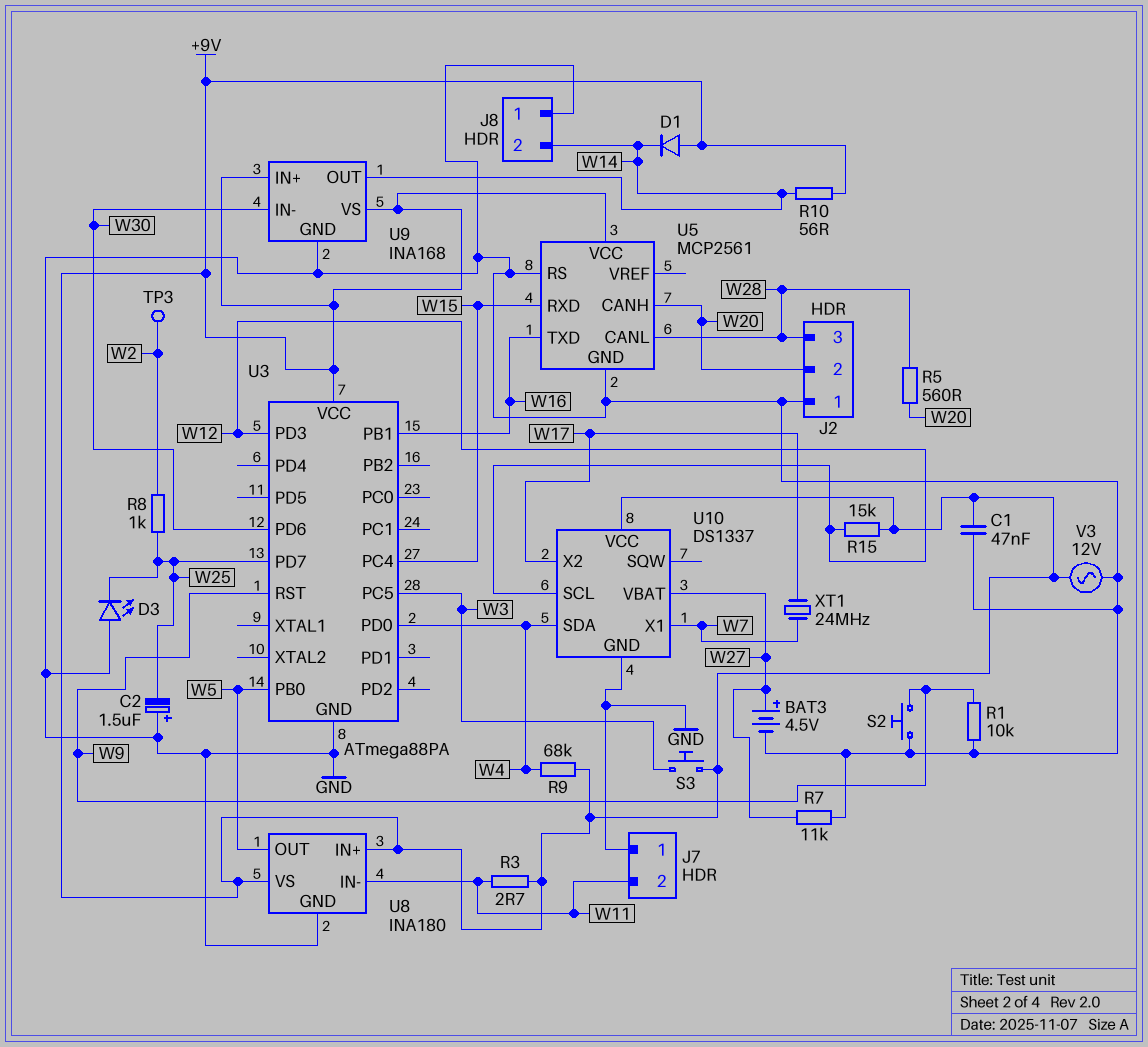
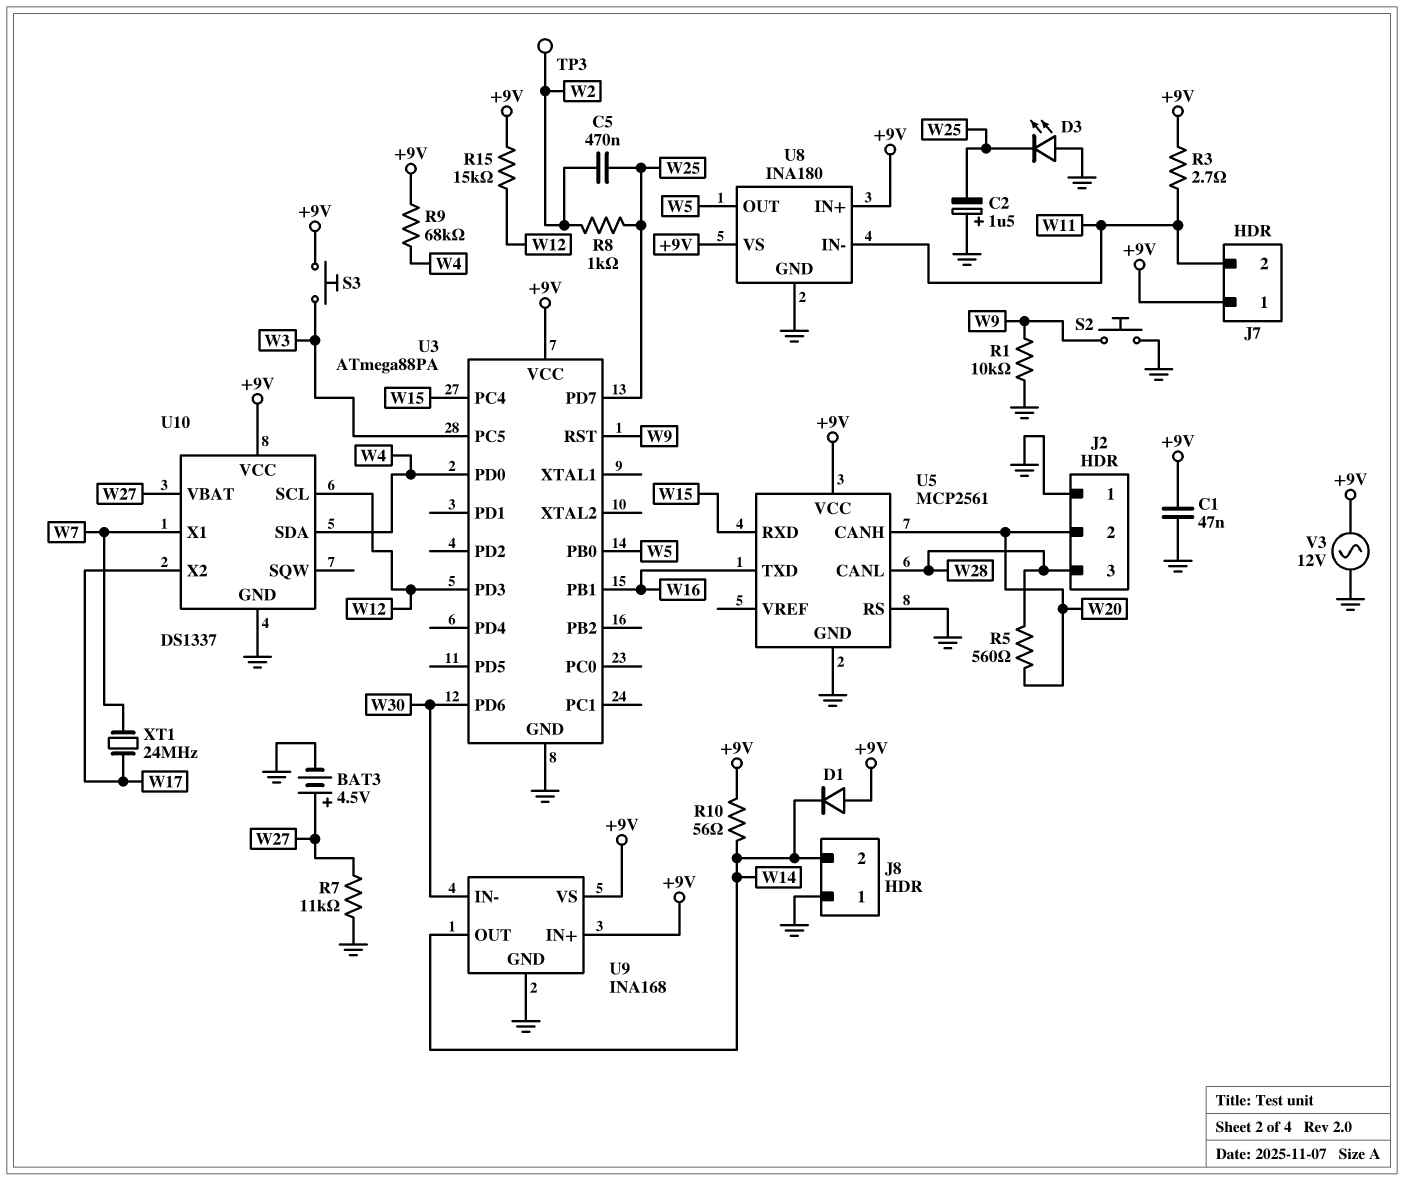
C5: none -> 470nF (W2, W25)
J7 pin 1: GND -> +9V

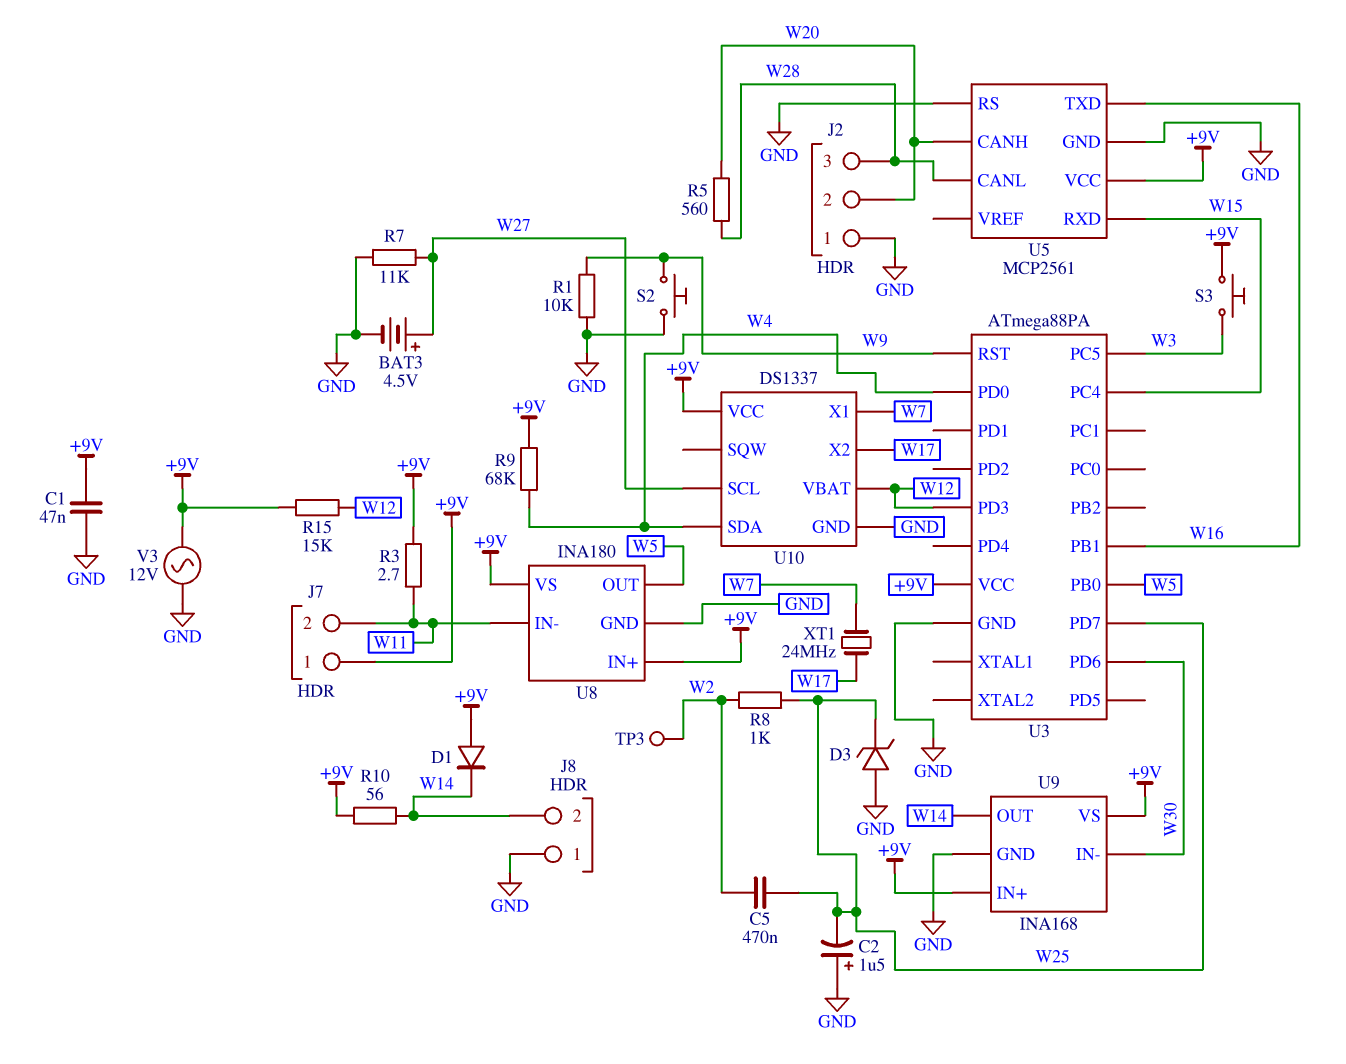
D3: LED (A GND, K W25) -> zener (A GND, K W25)
U10 pin SCL: W12 -> W27
U10 pin VBAT: W27 -> W12

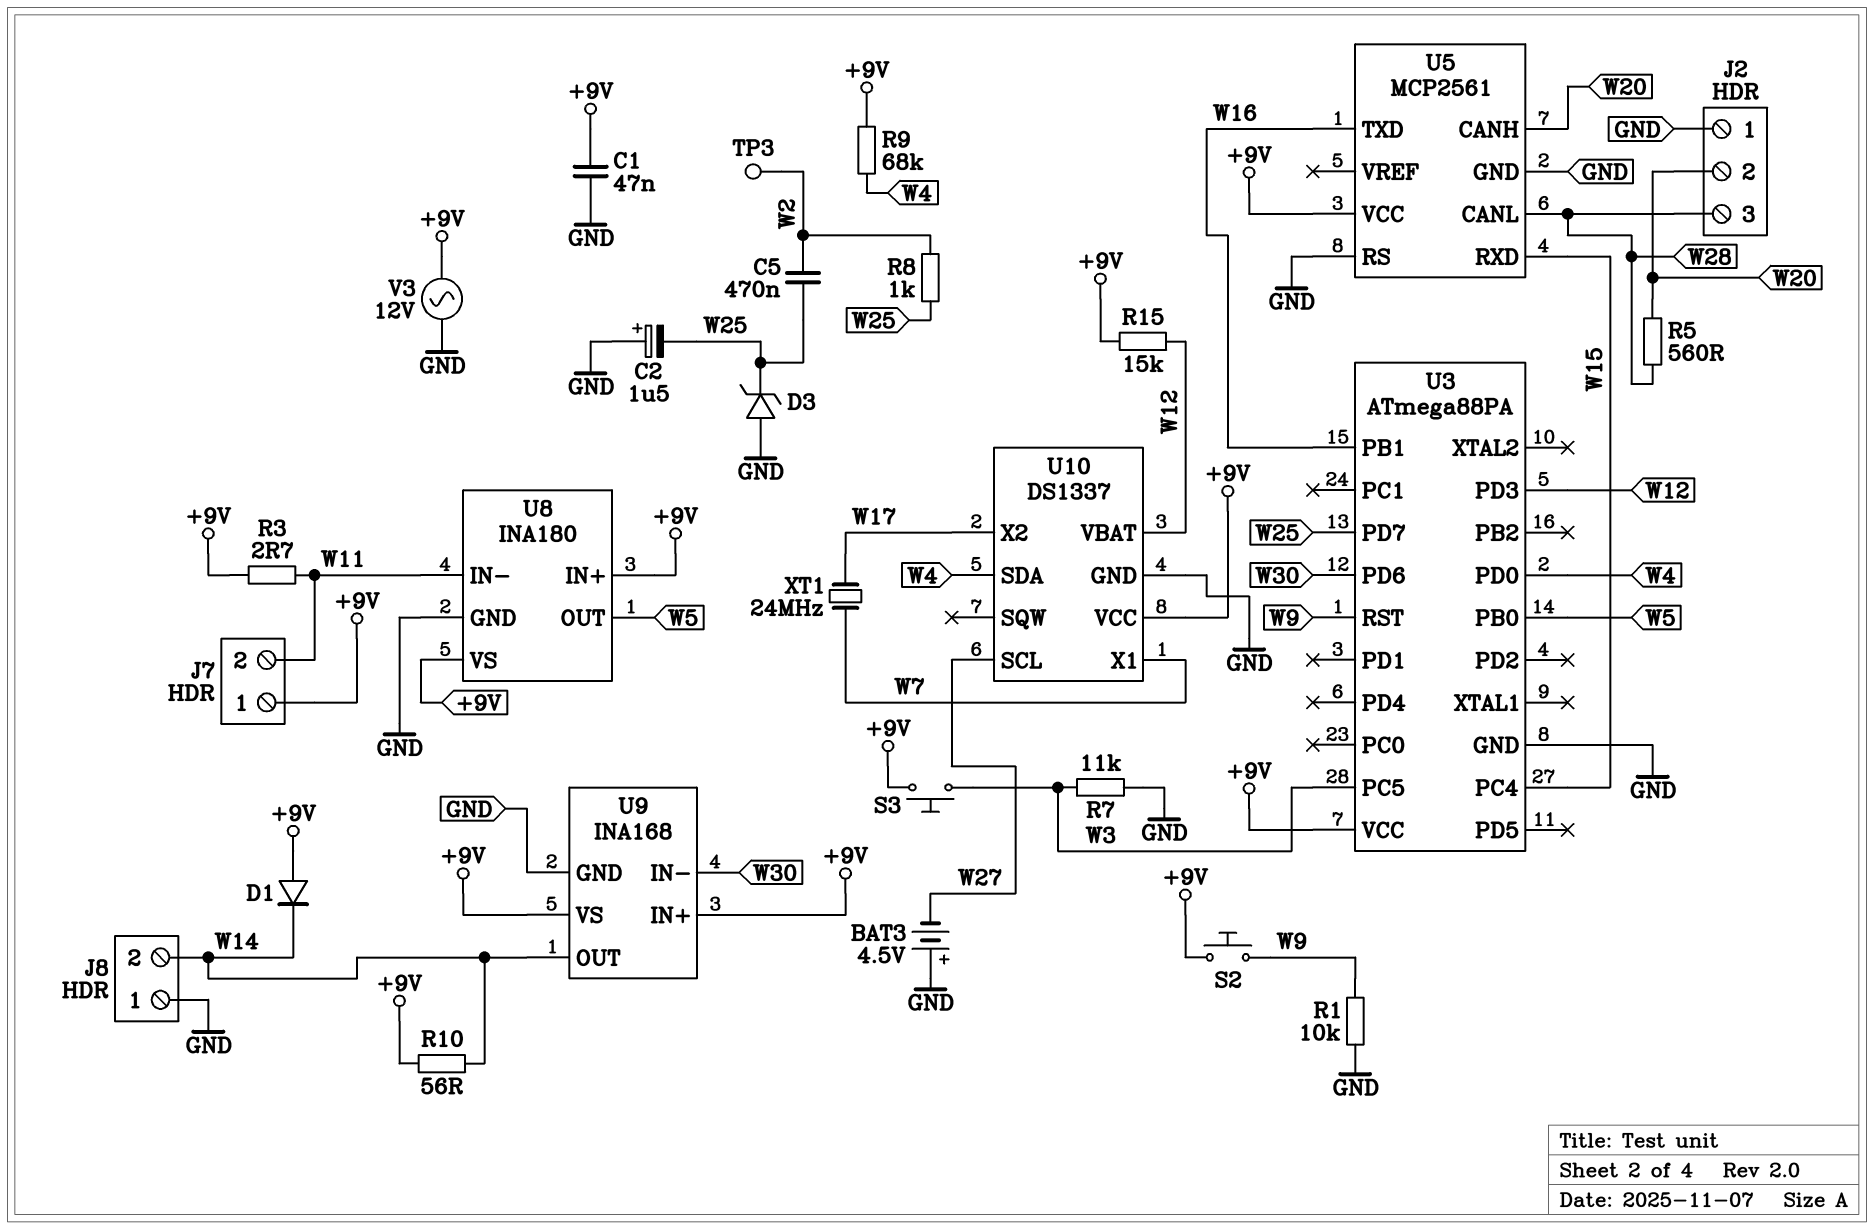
BAT3: 4.5V (plus W27, minus GND) -> 4.5V (plus GND, minus W27)
R7: 11k (GND, W27) -> 11k (GND, W3)
S2: button (GND, W9) -> button (+9V, W9)

